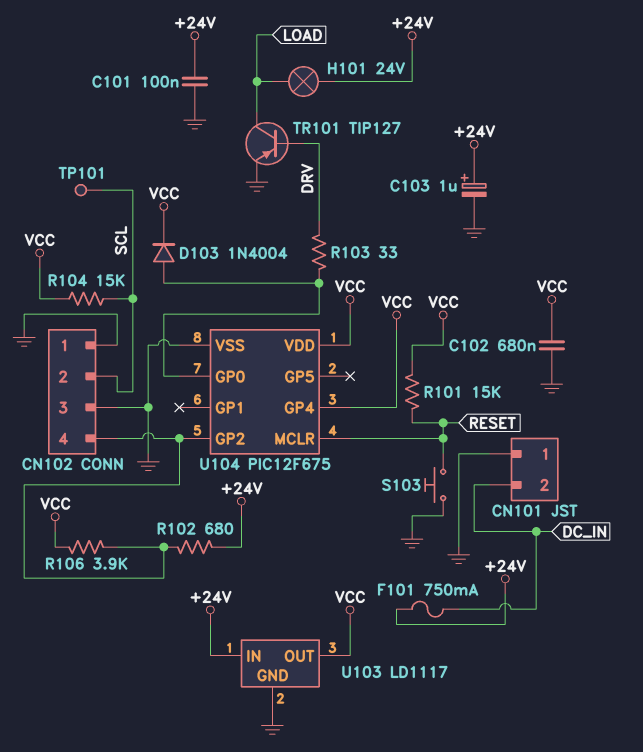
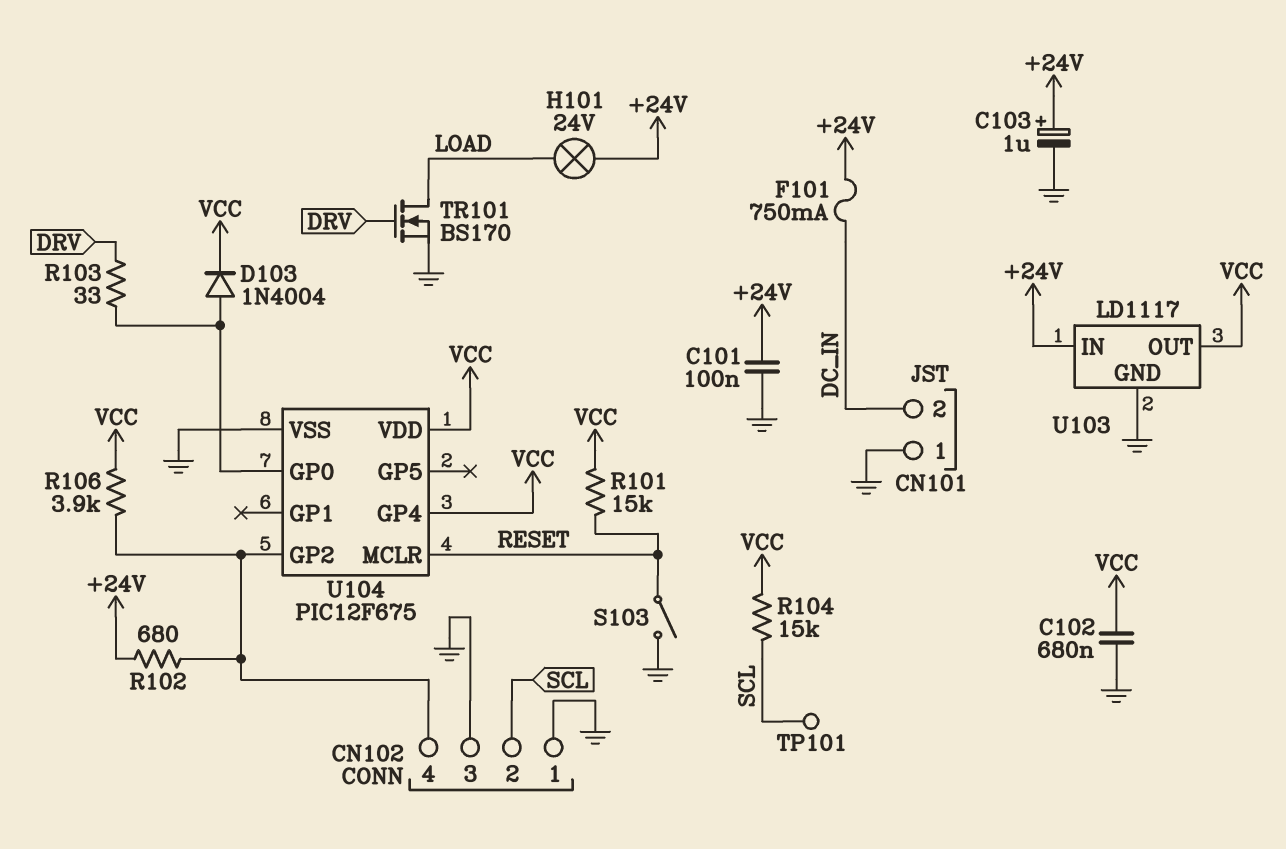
S103: button (GND, RESET) -> switch (GND, RESET)
TR101: PNP TIP127 (B DRV, C LOAD, E GND) -> NMOS BS170 (G DRV, D LOAD, S GND)

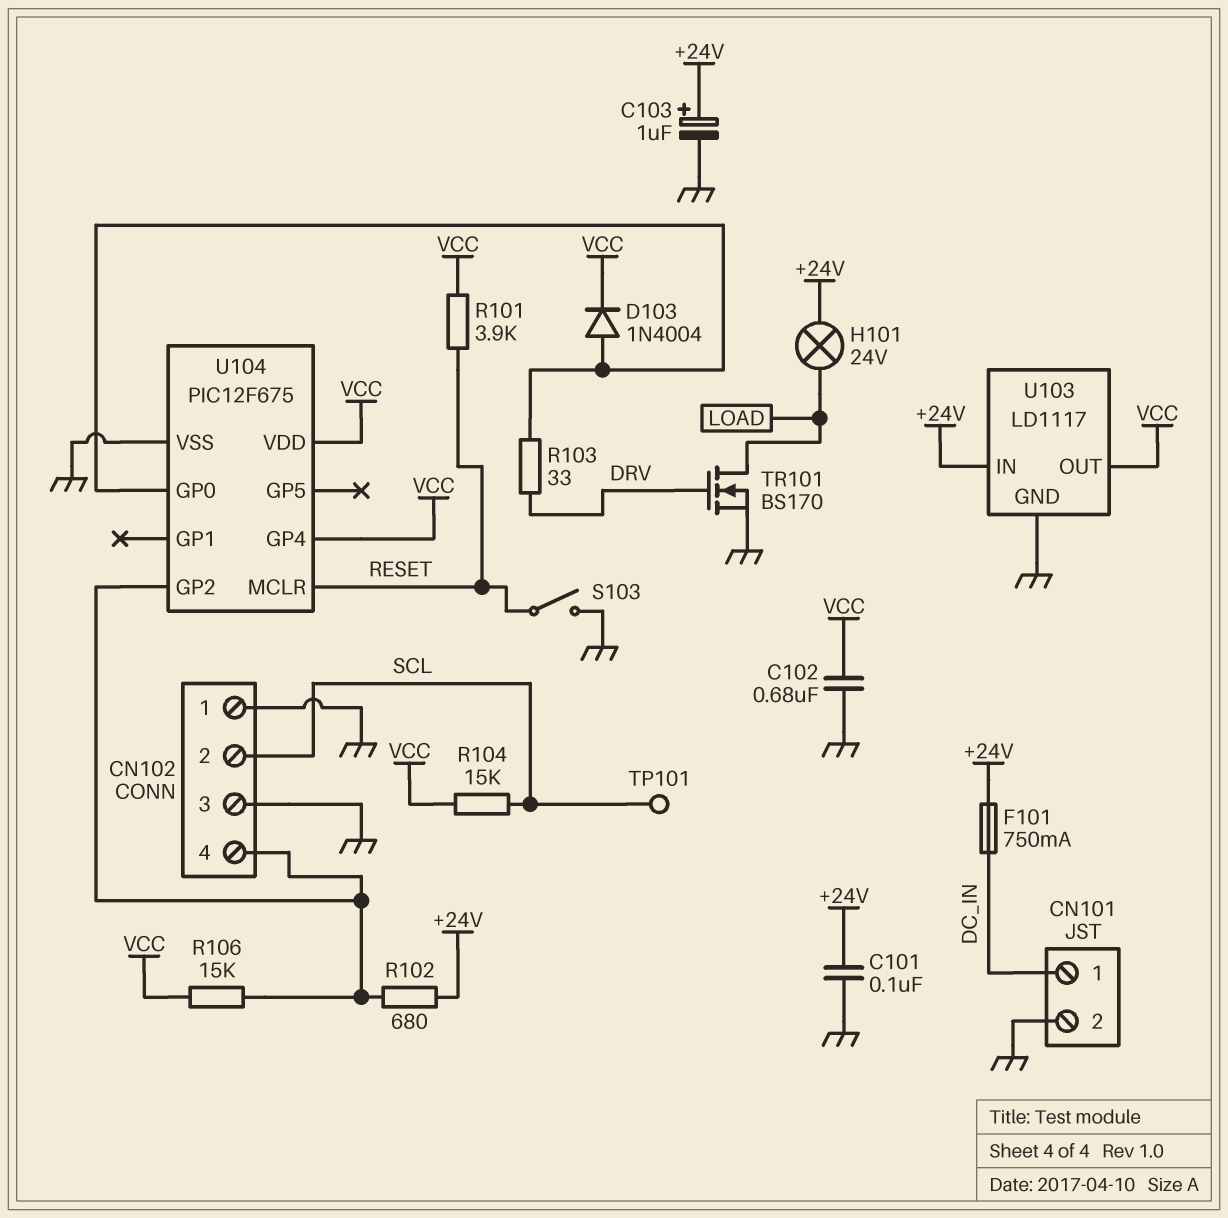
CN101 pin 1: GND -> DC_IN
CN101 pin 2: DC_IN -> GND
R101: 15k (RESET, VCC) -> 3.9k (RESET, VCC)
R106: 3.9k (CN102/4, VCC) -> 15k (CN102/4, VCC)

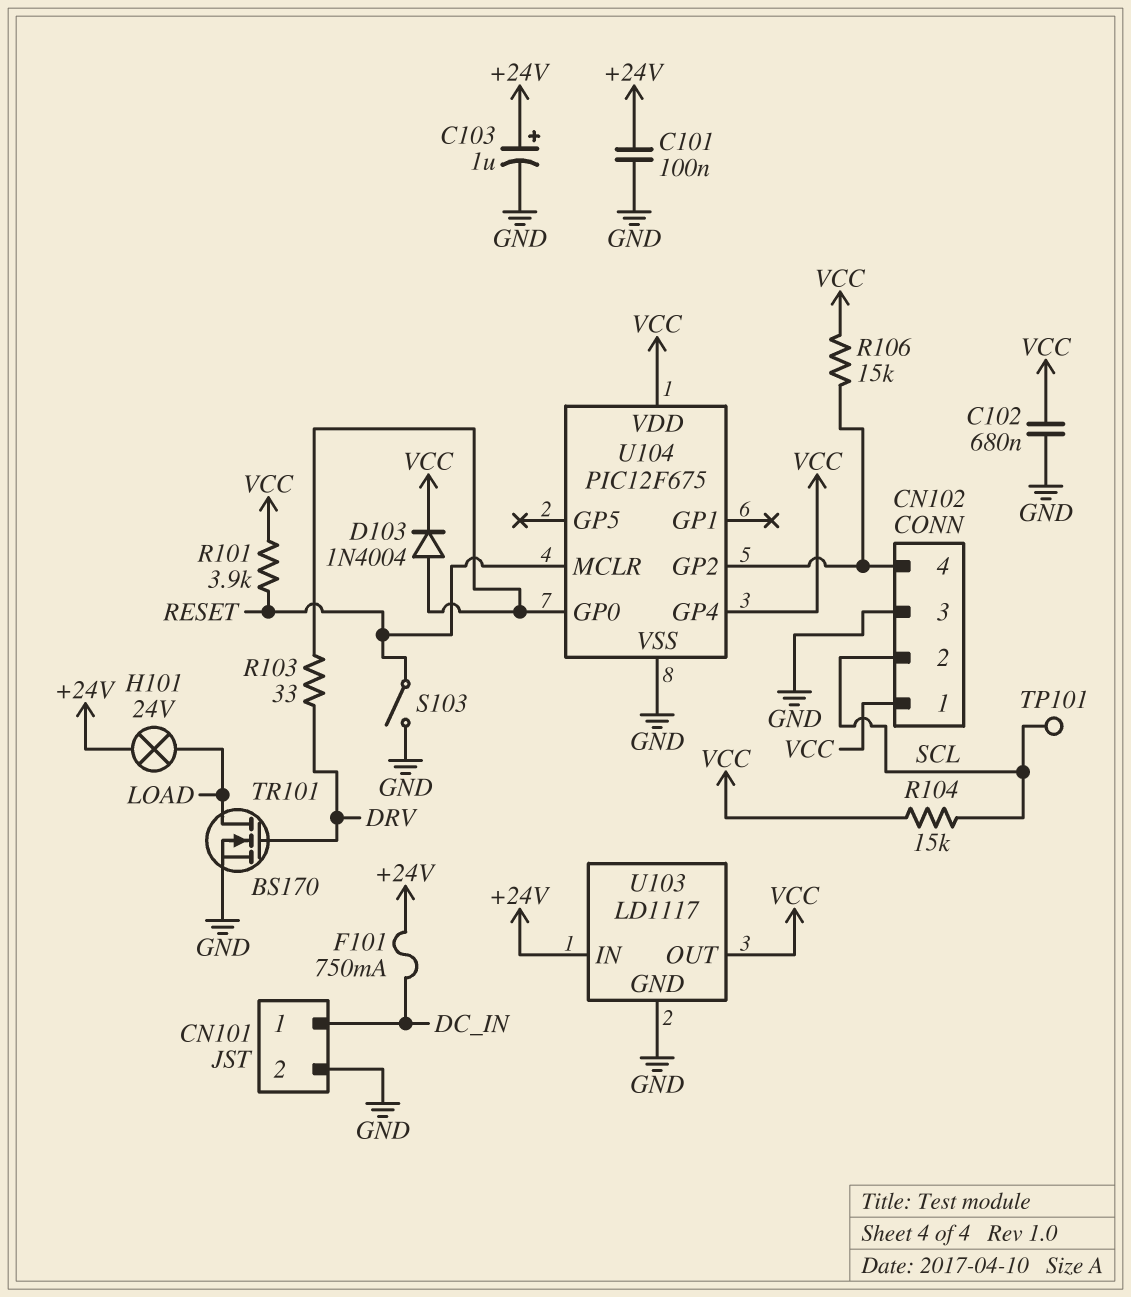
CN102 pin 1: GND -> VCC
R102: 680 (+24V, CN102/4) -> none

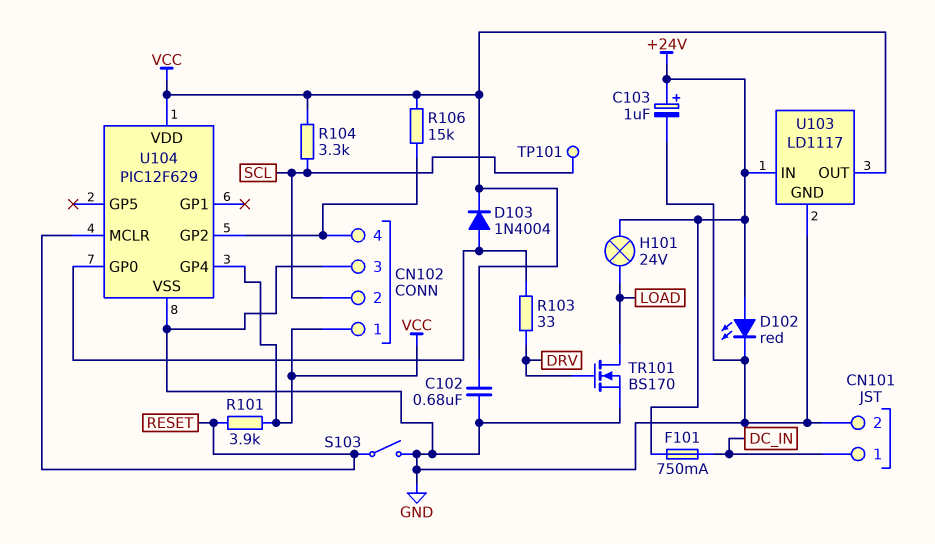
C101: 100nF (+24V, GND) -> none
D102: none -> LED red (A +24V, K GND)
R104: 15k (SCL, VCC) -> 3.3k (SCL, VCC)
U104: PIC12F675 -> PIC12F629

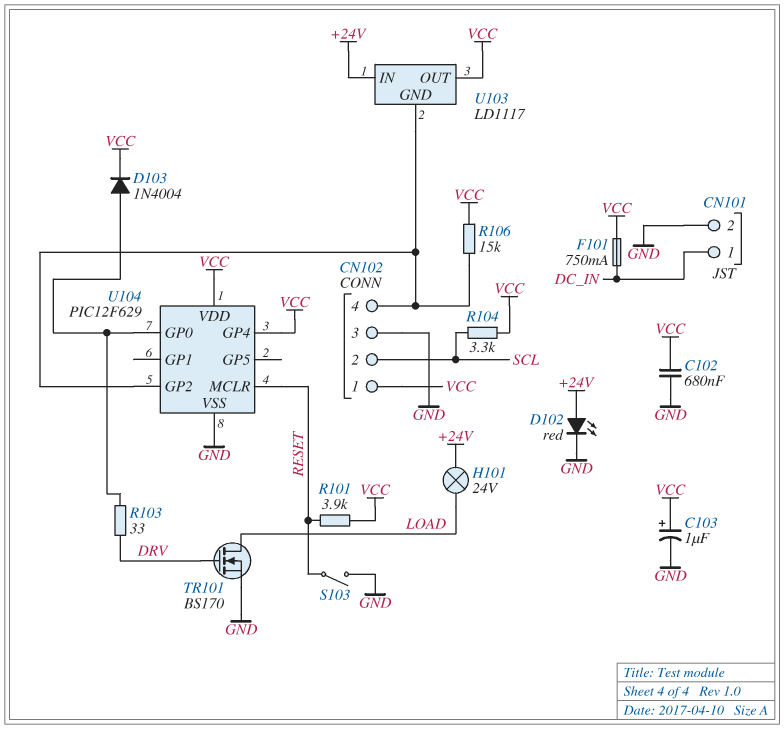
C103: 1uF (plus +24V, minus GND) -> 1uF (plus VCC, minus GND)
F101: 750mA (+24V, DC_IN) -> 750mA (DC_IN, VCC)
TP101: test point (SCL) -> none
U103 pin GND: GND -> CN102/4

